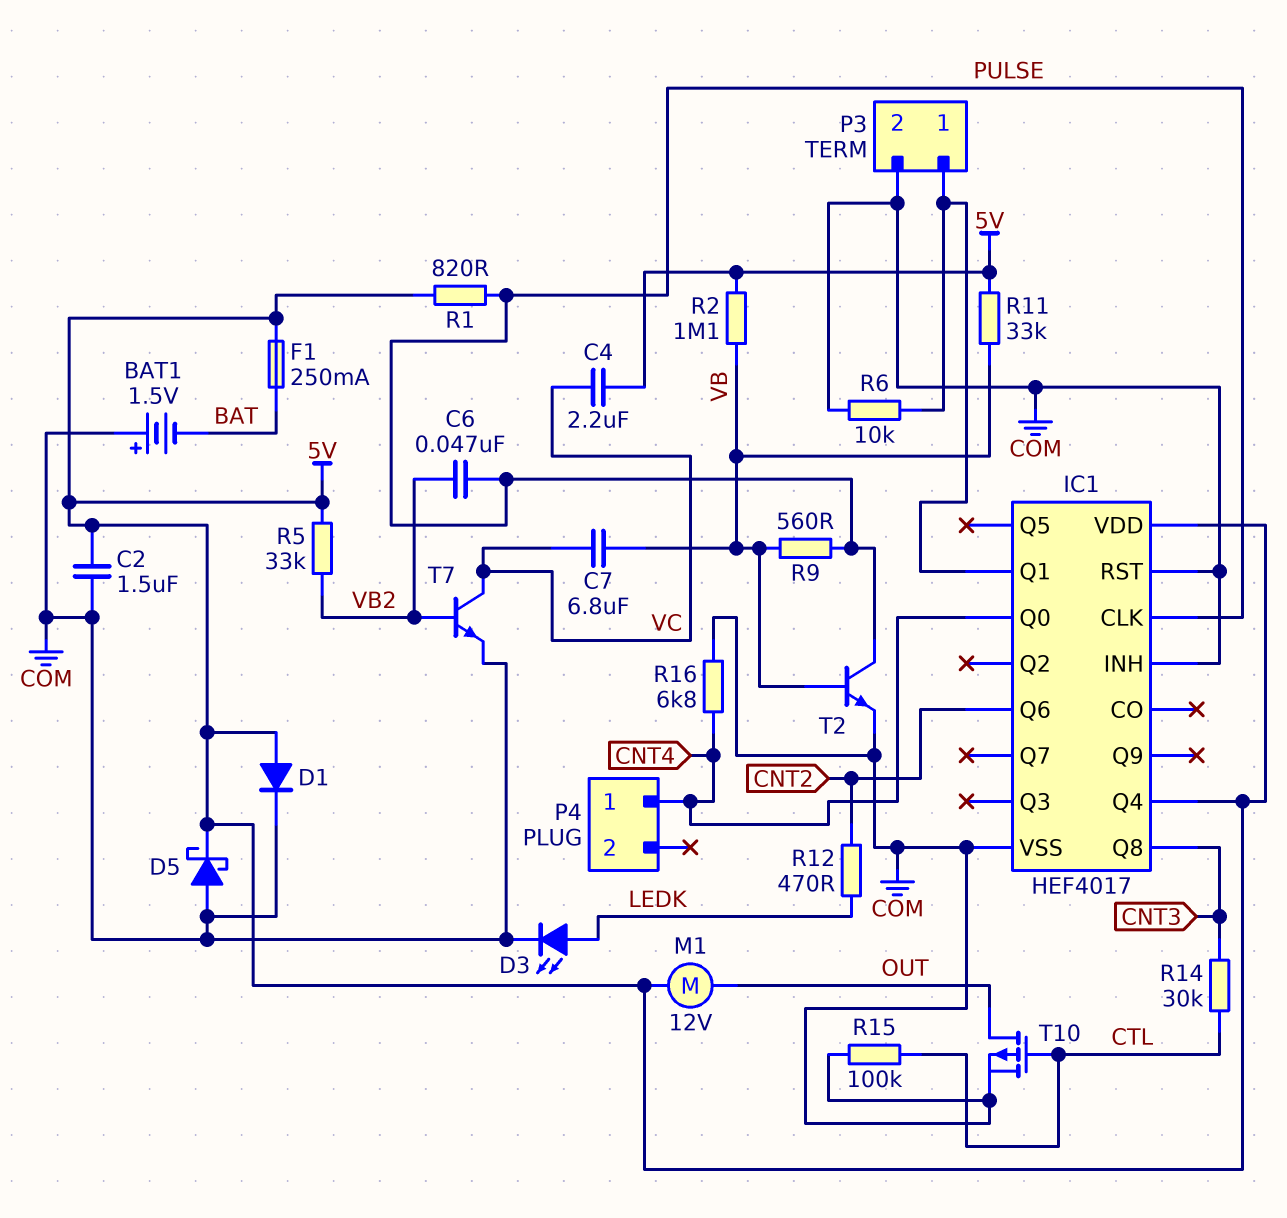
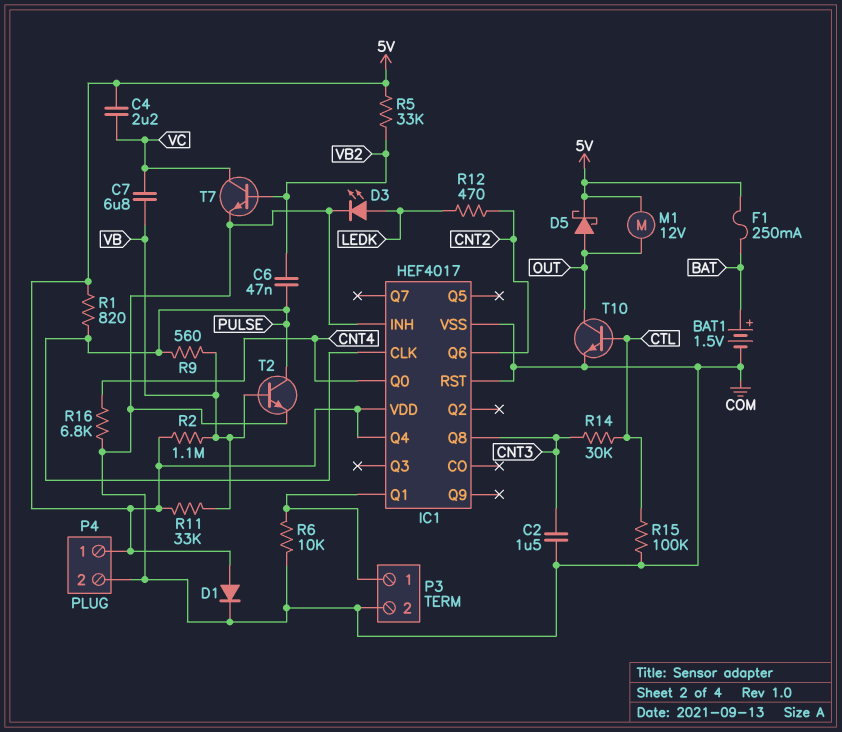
BAT1: 1.5V (plus COM, minus BAT) -> 1.5V (plus BAT, minus COM)
C2: 1.5uF (5V, COM) -> 1.5uF (CNT3, COM)
D5: schottky (A COM, K 5V) -> schottky (A OUT, K 5V)
P4 pin 1: CNT4 -> 5V
P4 pin 2: none -> COM
T10: PMOS (G CTL, D OUT, S COM) -> NPN (B CTL, C OUT, E COM)

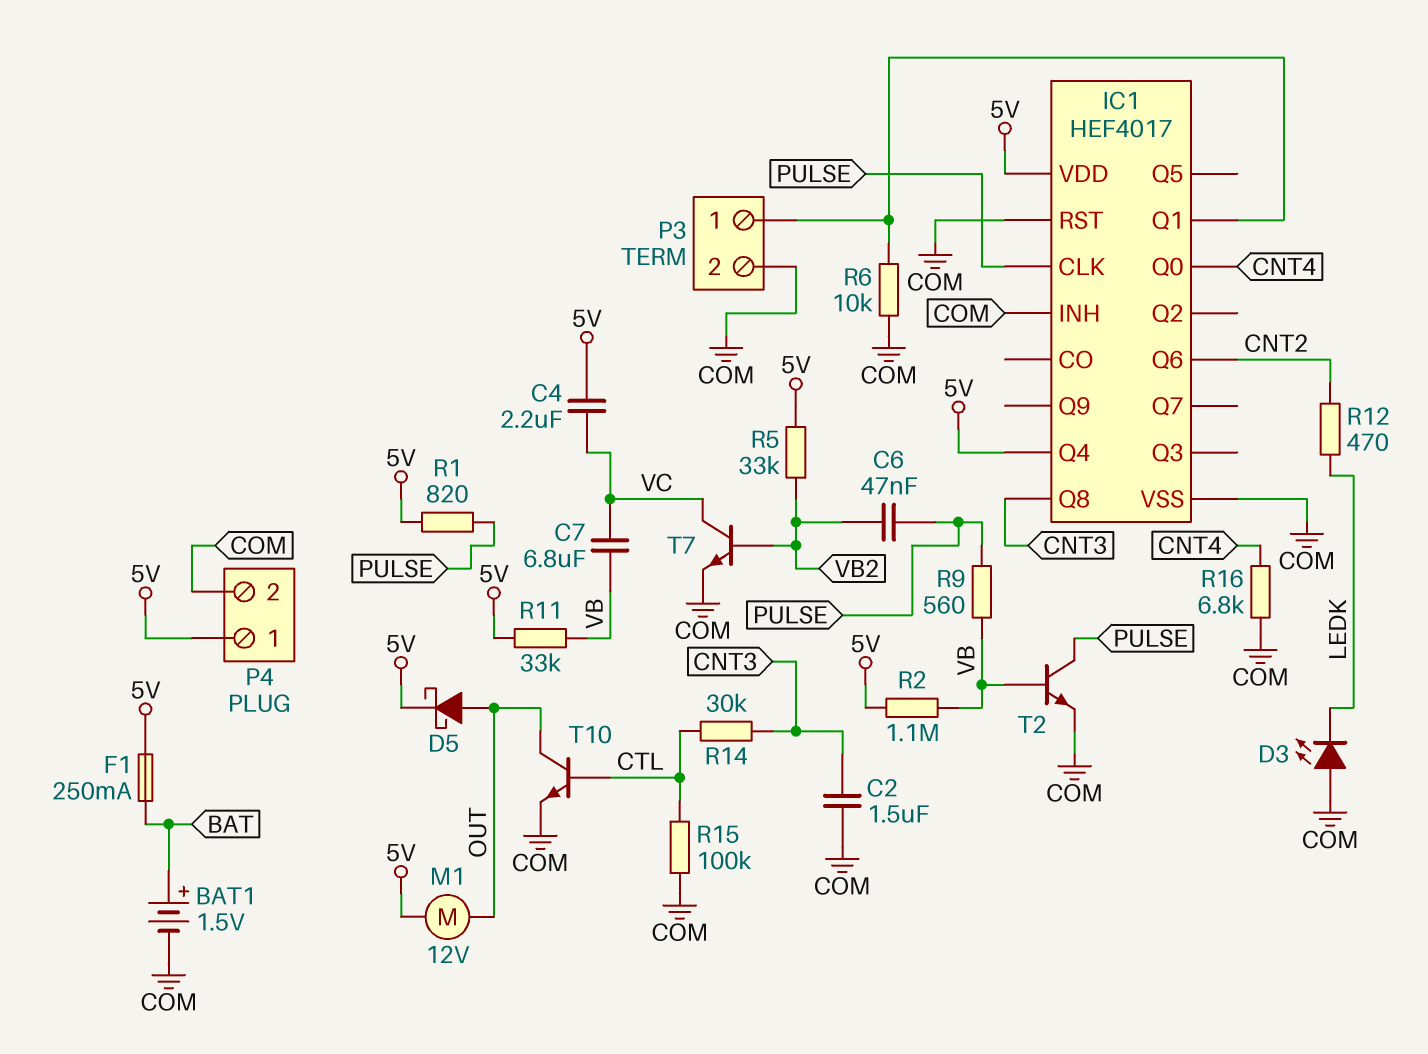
D1: diode (A 5V, K COM) -> none
D3: LED (A LEDK, K COM) -> LED (A COM, K LEDK)

